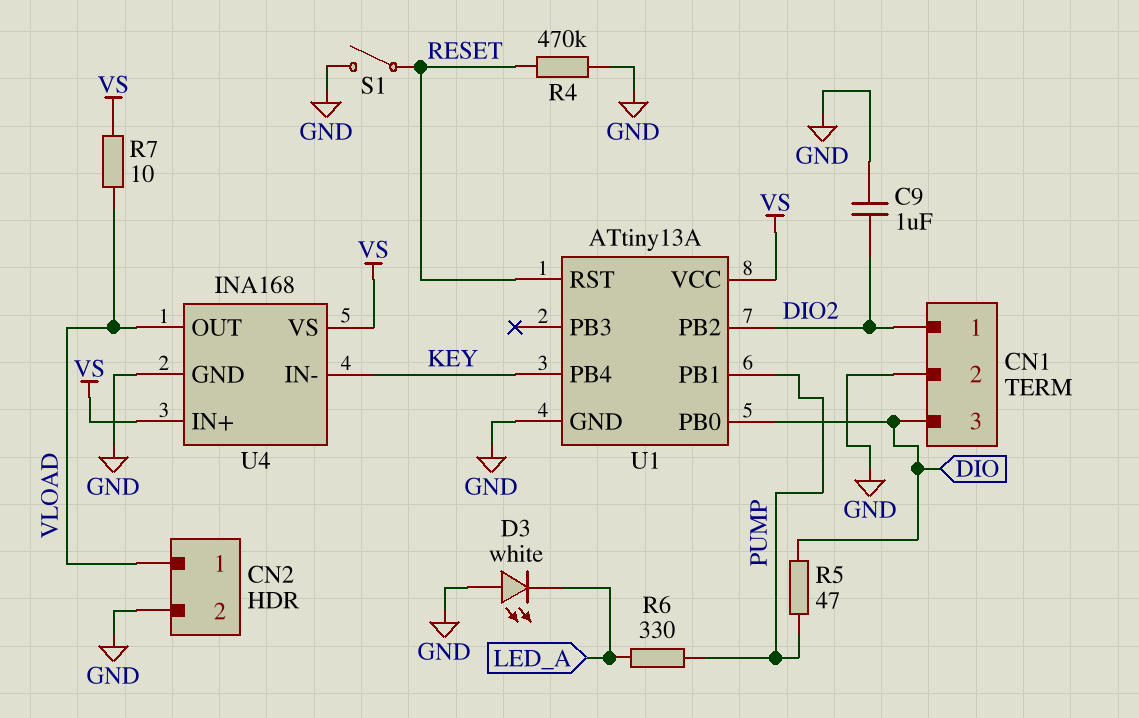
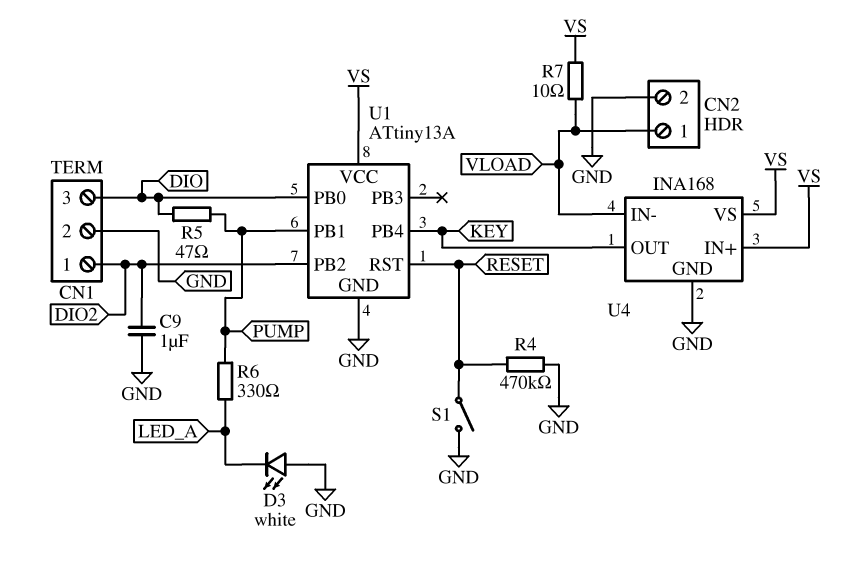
U4 pin IN-: KEY -> VLOAD
U4 pin OUT: VLOAD -> KEY

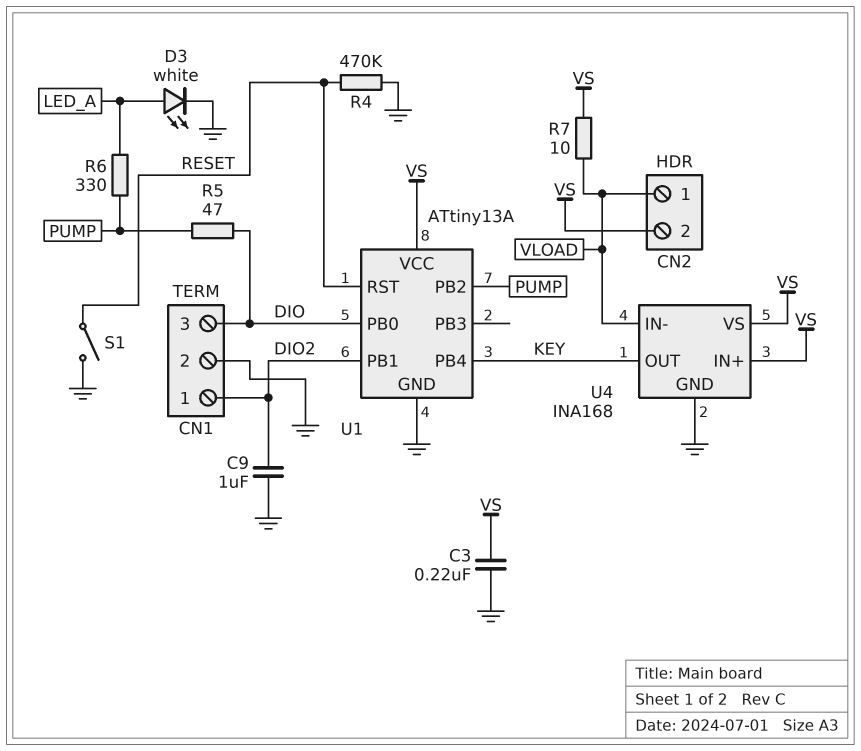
C3: none -> 220nF (GND, VS)
CN2 pin 2: GND -> VS
D3: LED white (A GND, K LED_A) -> LED white (A LED_A, K GND)
U1 pin PB1: PUMP -> DIO2
U1 pin PB2: DIO2 -> PUMP

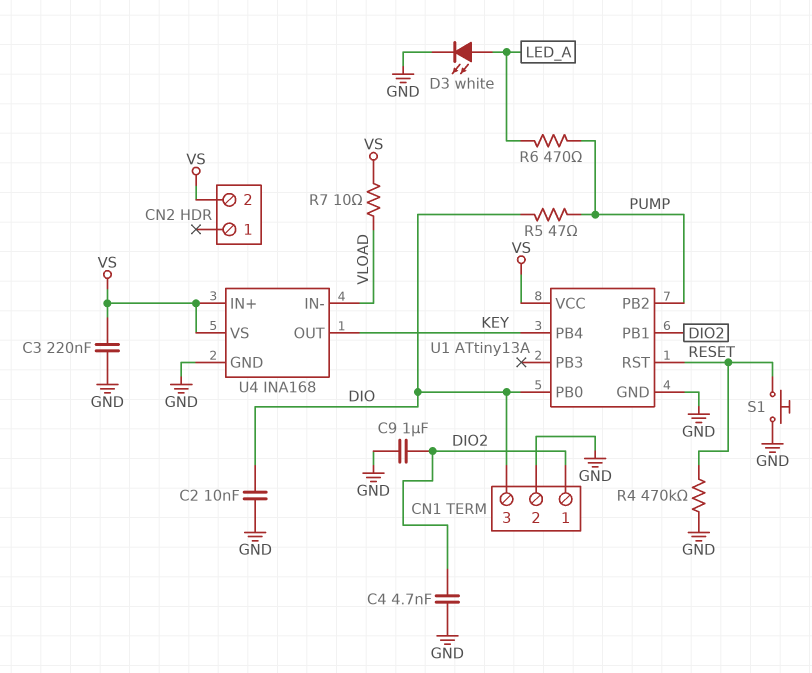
C2: none -> 10nF (DIO, GND)
C4: none -> 4.7nF (DIO2, GND)
CN2 pin 1: VLOAD -> none
R6: 330 (LED_A, PUMP) -> 470 (LED_A, PUMP)
S1: switch (GND, RESET) -> button (GND, RESET)

